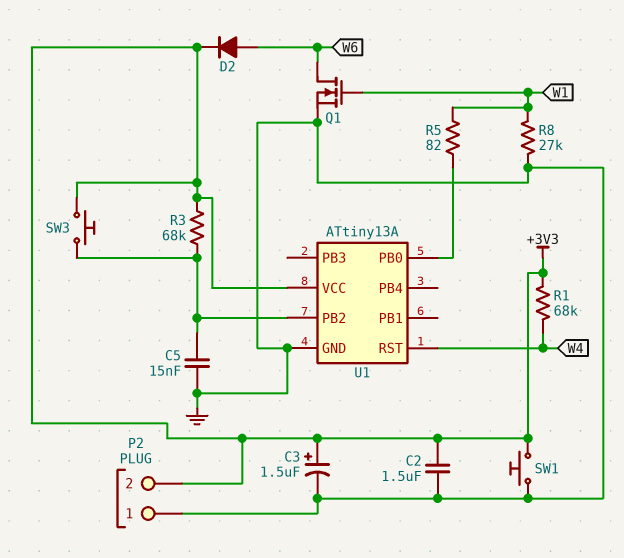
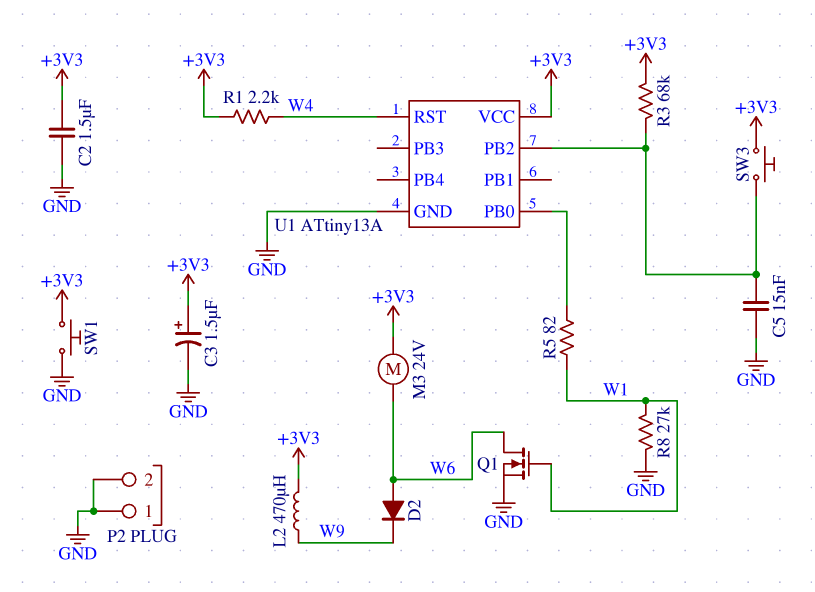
D2: diode (A W6, K +3V3) -> diode (A W6, K W9)
L2: none -> 470uH (+3V3, W9)
M3: none -> motor 24V (+3V3, W6)
P2 pin 2: +3V3 -> GND
R1: 68k (+3V3, W4) -> 2.2k (+3V3, W4)

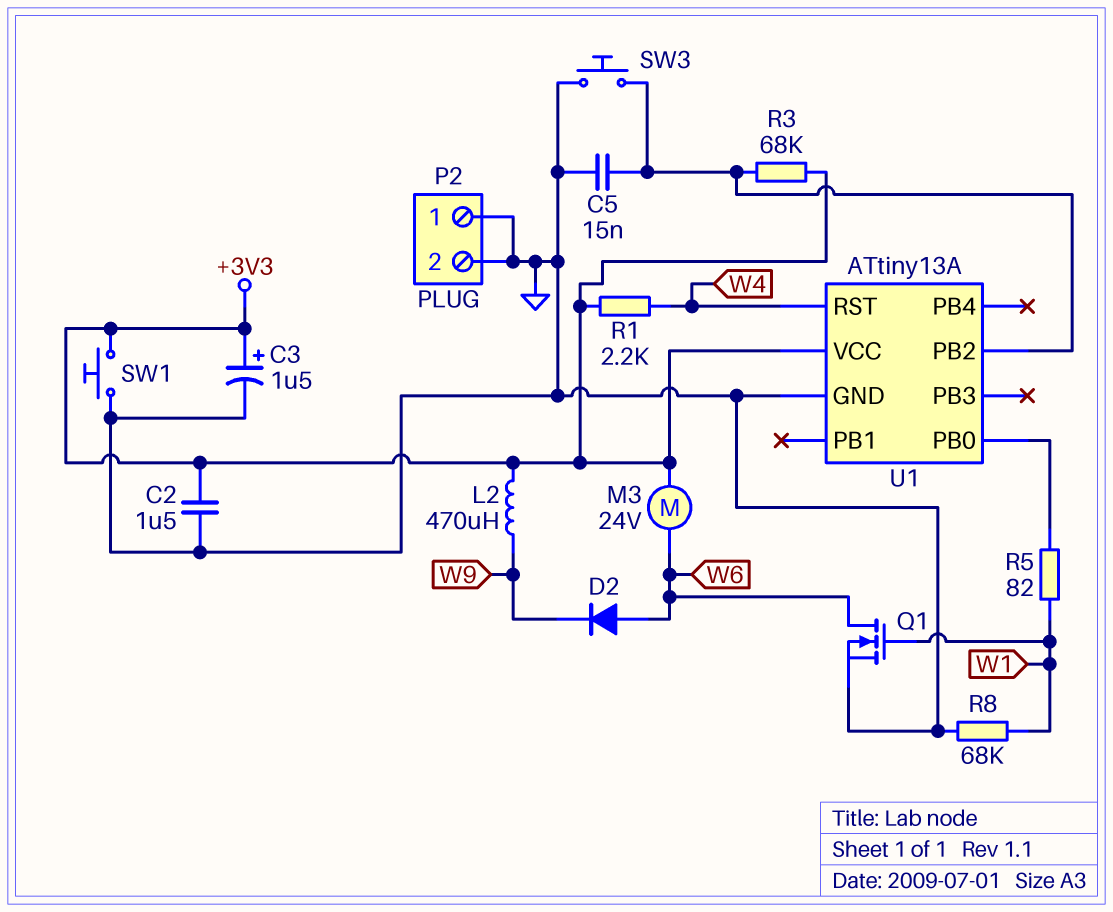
R8: 27k (GND, W1) -> 68k (GND, W1)
SW3: button (+3V3, U1/PB2) -> button (GND, U1/PB2)

